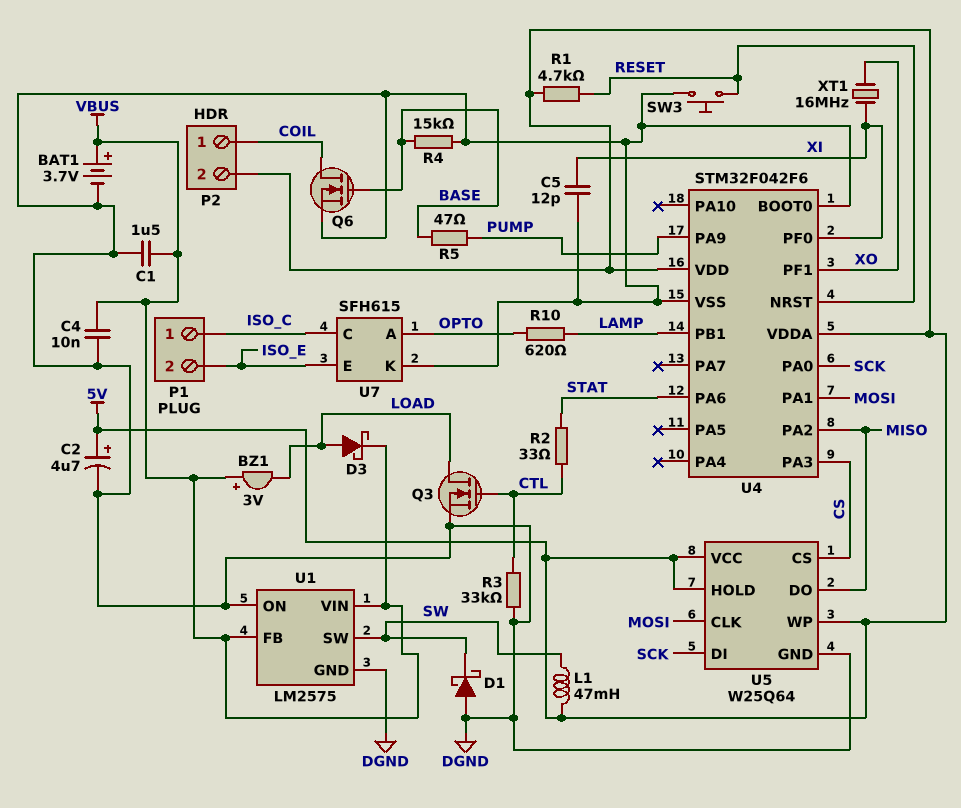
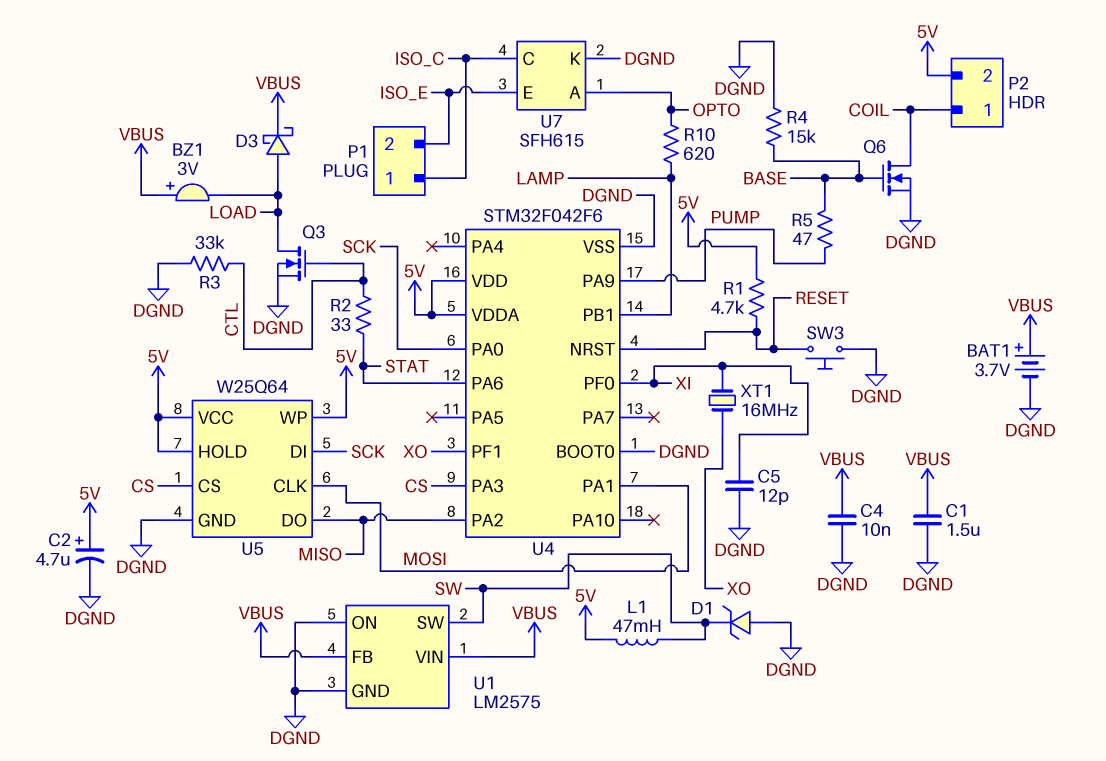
D1: schottky (A DGND, K SW) -> zener (A DGND, K SW)

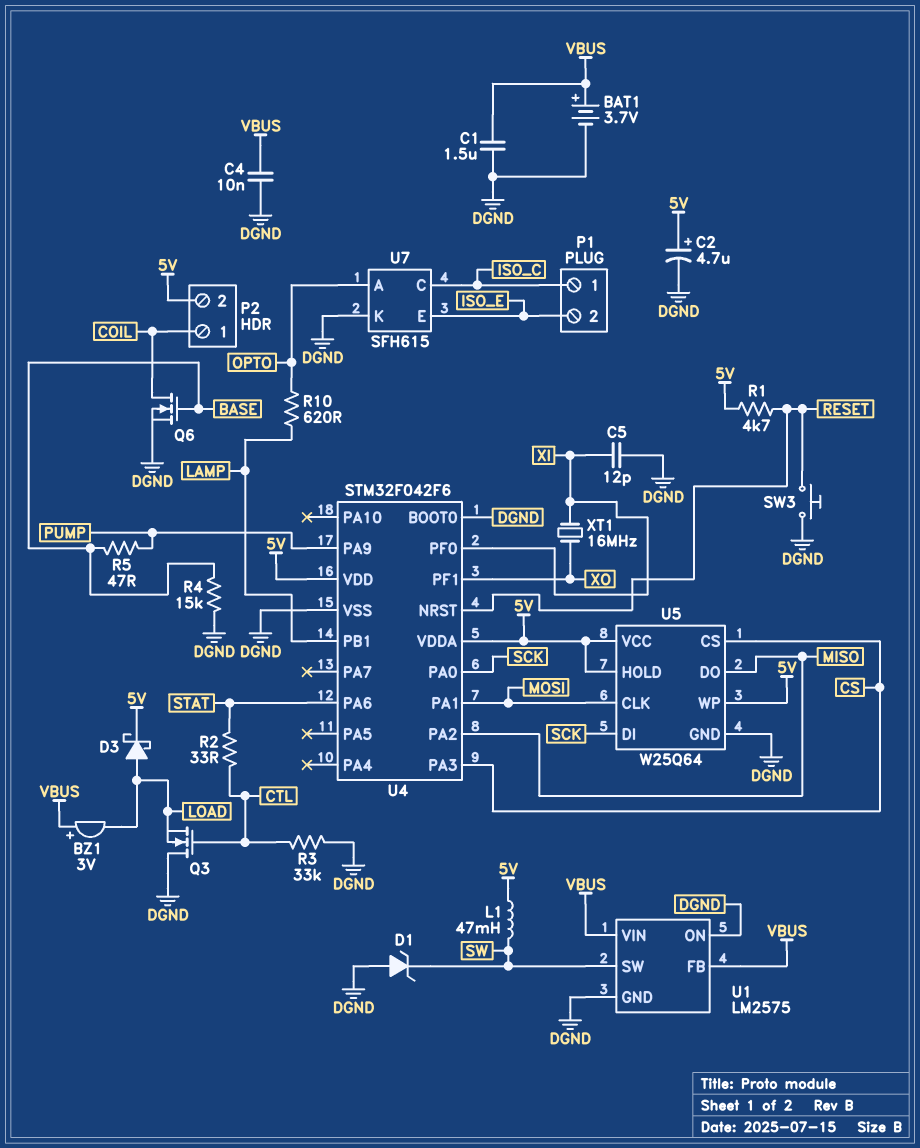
D3: schottky (A LOAD, K VBUS) -> schottky (A LOAD, K 5V)
Q3: NMOS (G CTL, D LOAD, S DGND) -> NMOS (G CTL, D DGND, S LOAD)

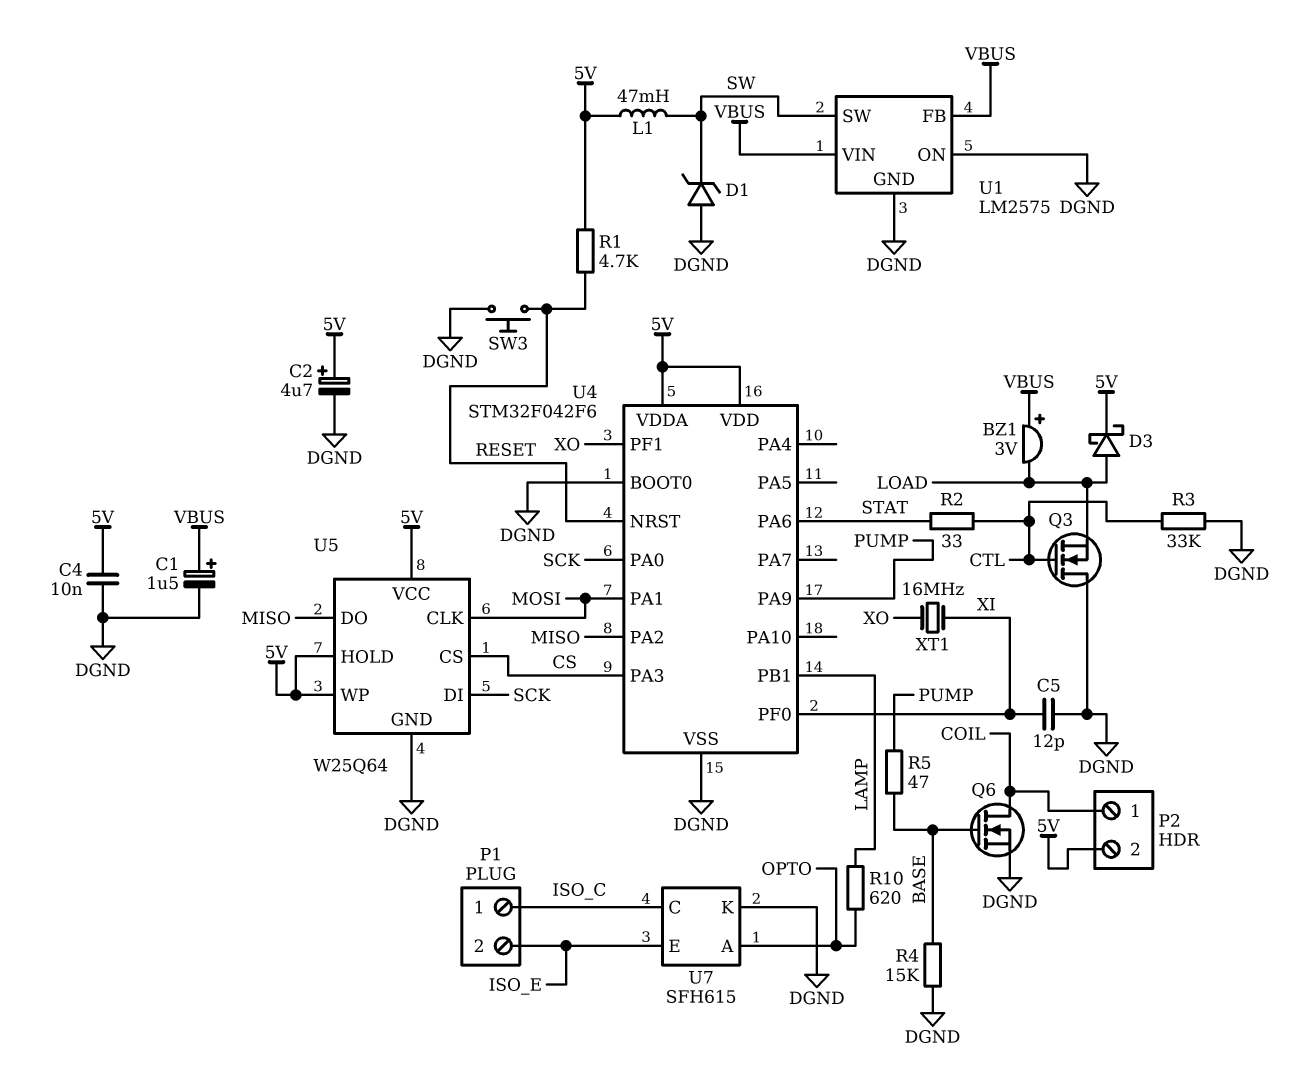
BAT1: 3.7V (plus VBUS, minus DGND) -> none
C1: 1.5uF (DGND, VBUS) -> 1.5uF (plus VBUS, minus DGND)
C4: 10nF (DGND, VBUS) -> 10nF (5V, DGND)

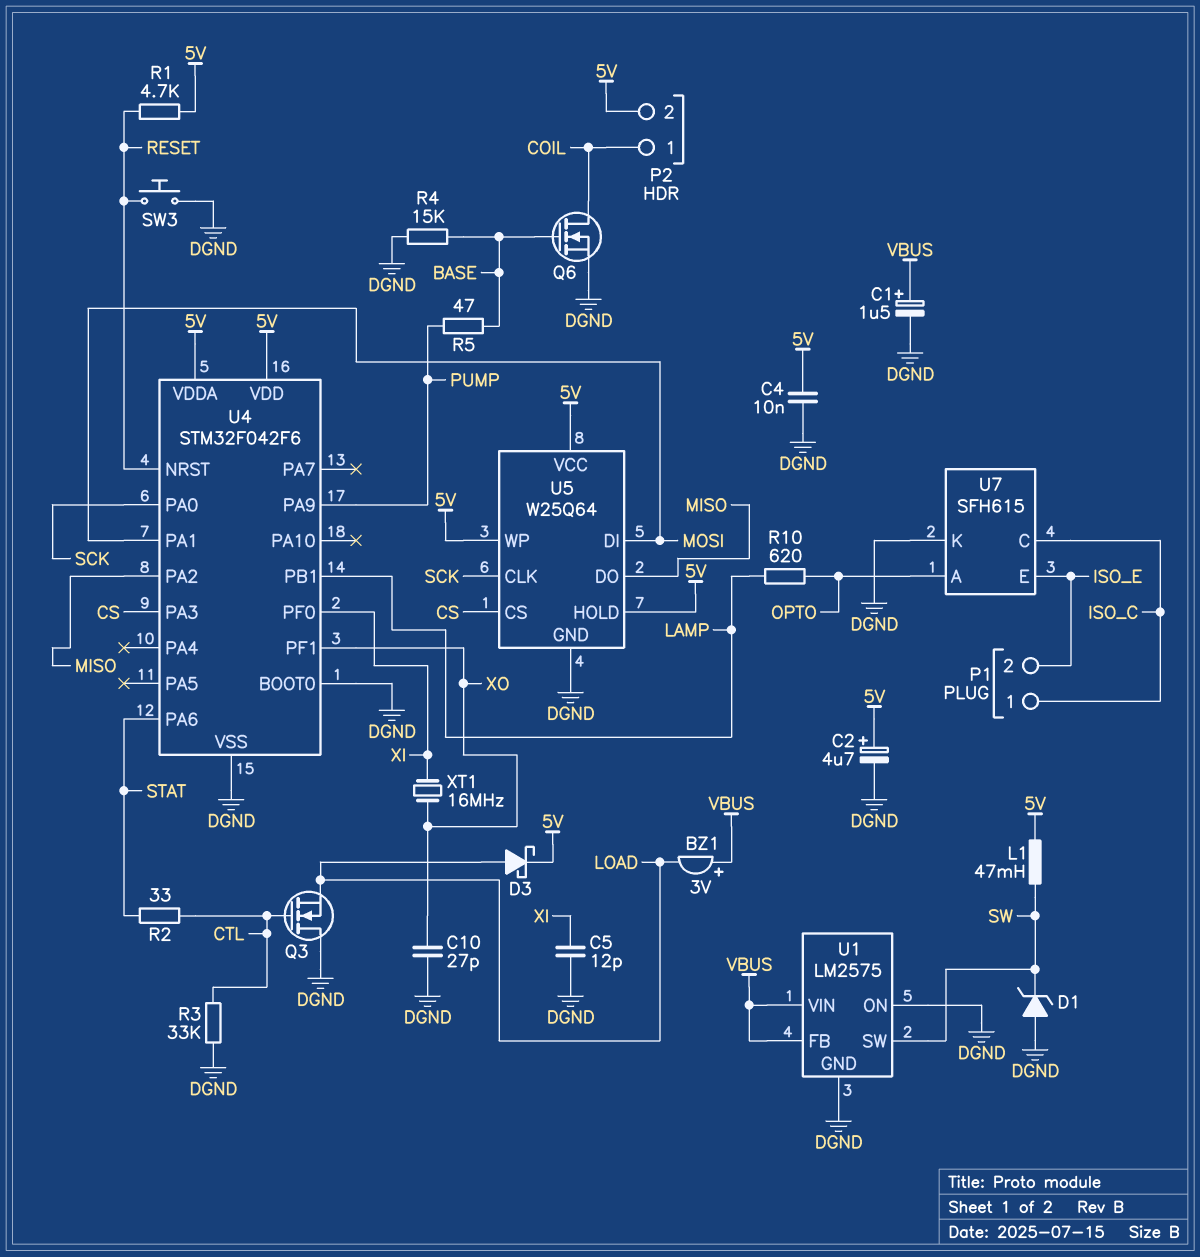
C10: none -> 27pF (DGND, XO)
U5 pin CLK: MOSI -> SCK
U5 pin DI: SCK -> MOSI

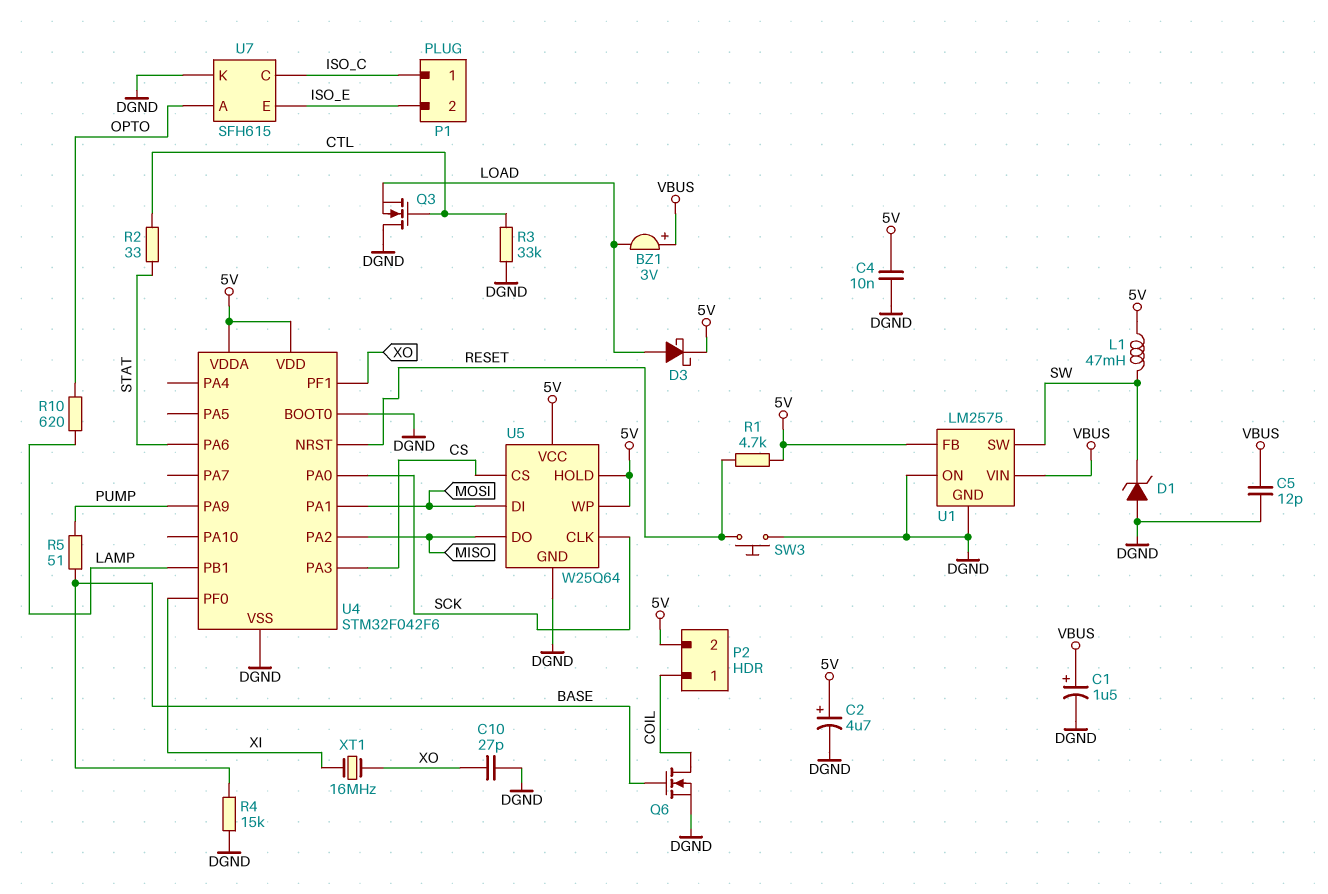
C5: 12pF (DGND, XI) -> 12pF (DGND, VBUS)
R5: 47 (BASE, PUMP) -> 51 (BASE, PUMP)
U1 pin FB: VBUS -> 5V

